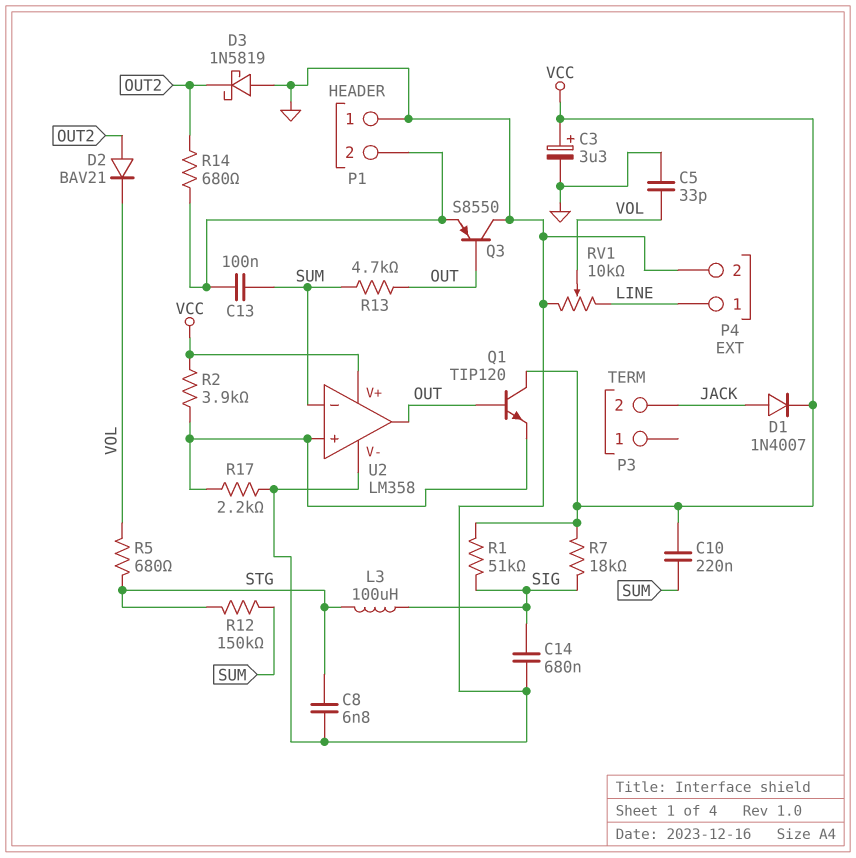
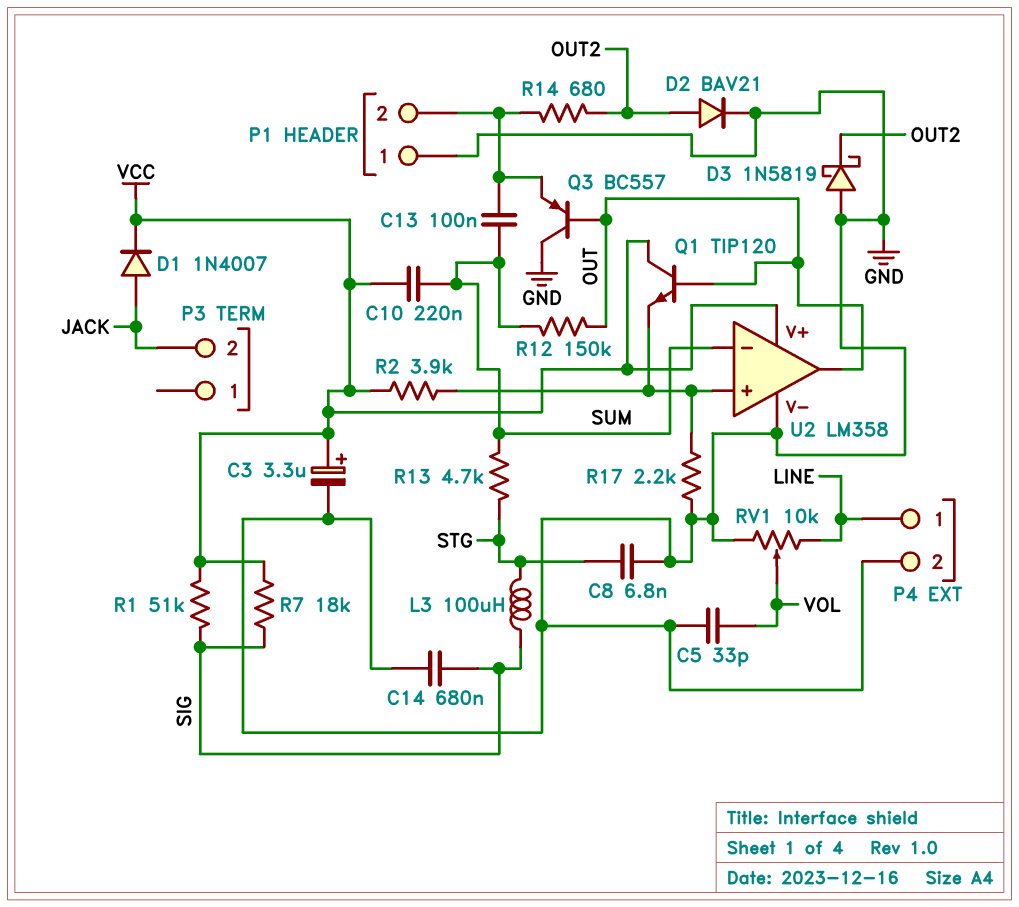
D2: diode BAV21 (A OUT2, K VOL) -> diode BAV21 (A OUT2, K GND)
Q3: PNP S8550 (B OUT, C GND, E P1/2) -> PNP BC557 (B OUT, C GND, E P1/2)
R5: 680 (STG, VOL) -> none
R12: 150k (STG, SUM) -> 150k (OUT, SUM)
R13: 4.7k (OUT, SUM) -> 4.7k (STG, SUM)

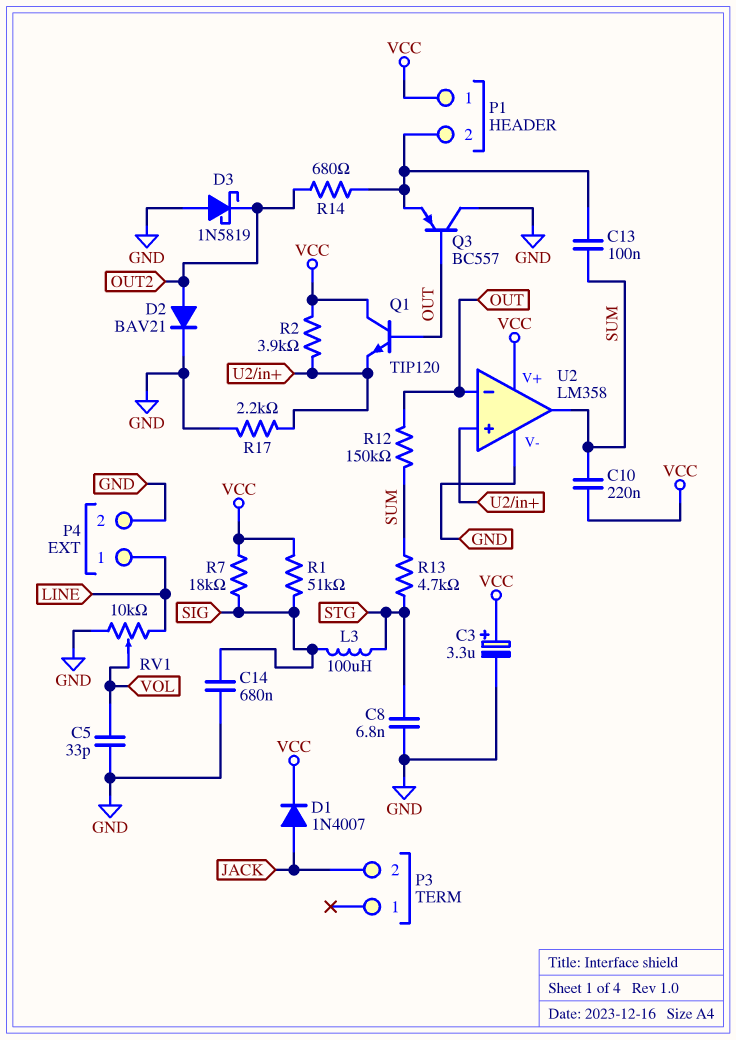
P1 pin 1: GND -> VCC
U2 pin in-: SUM -> OUT
U2 pin out: OUT -> SUM

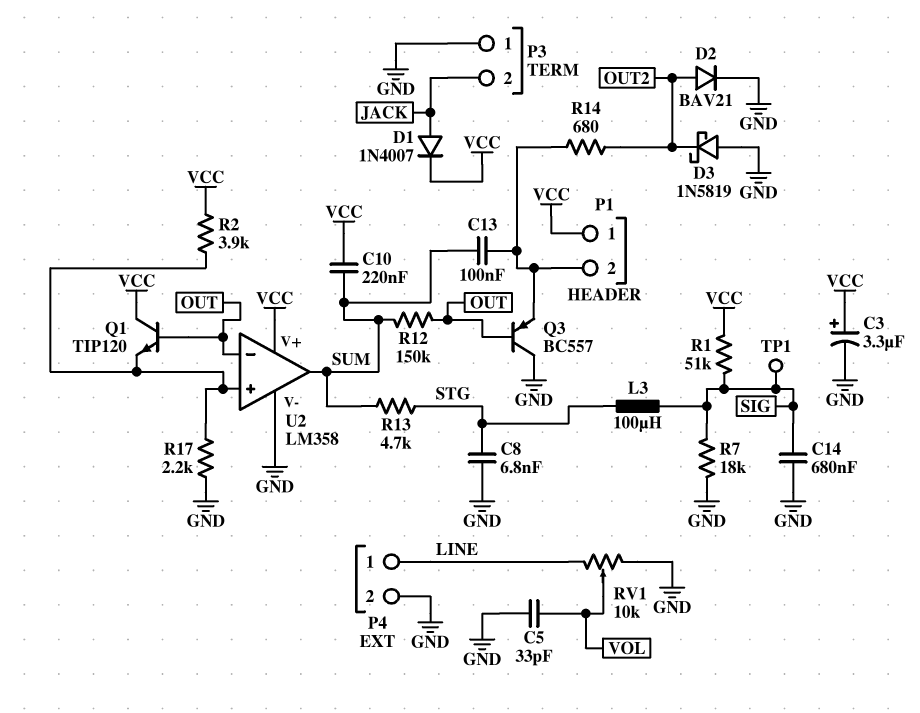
P3 pin 1: none -> GND
R7: 18k (SIG, VCC) -> 18k (GND, SIG)
TP1: none -> test point (SIG)

